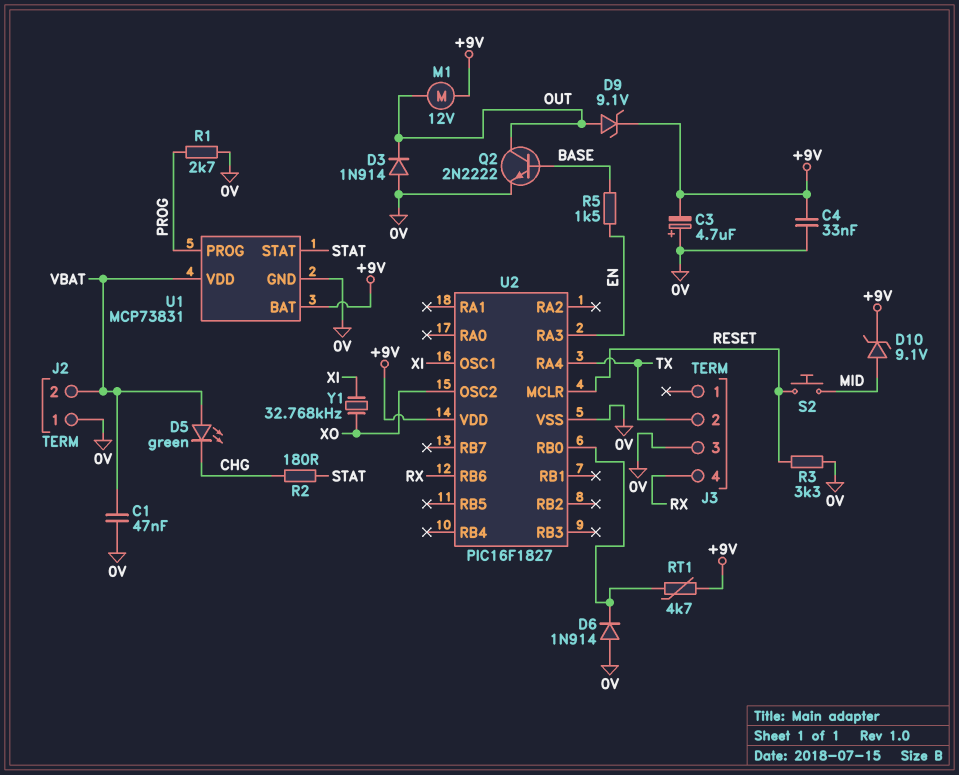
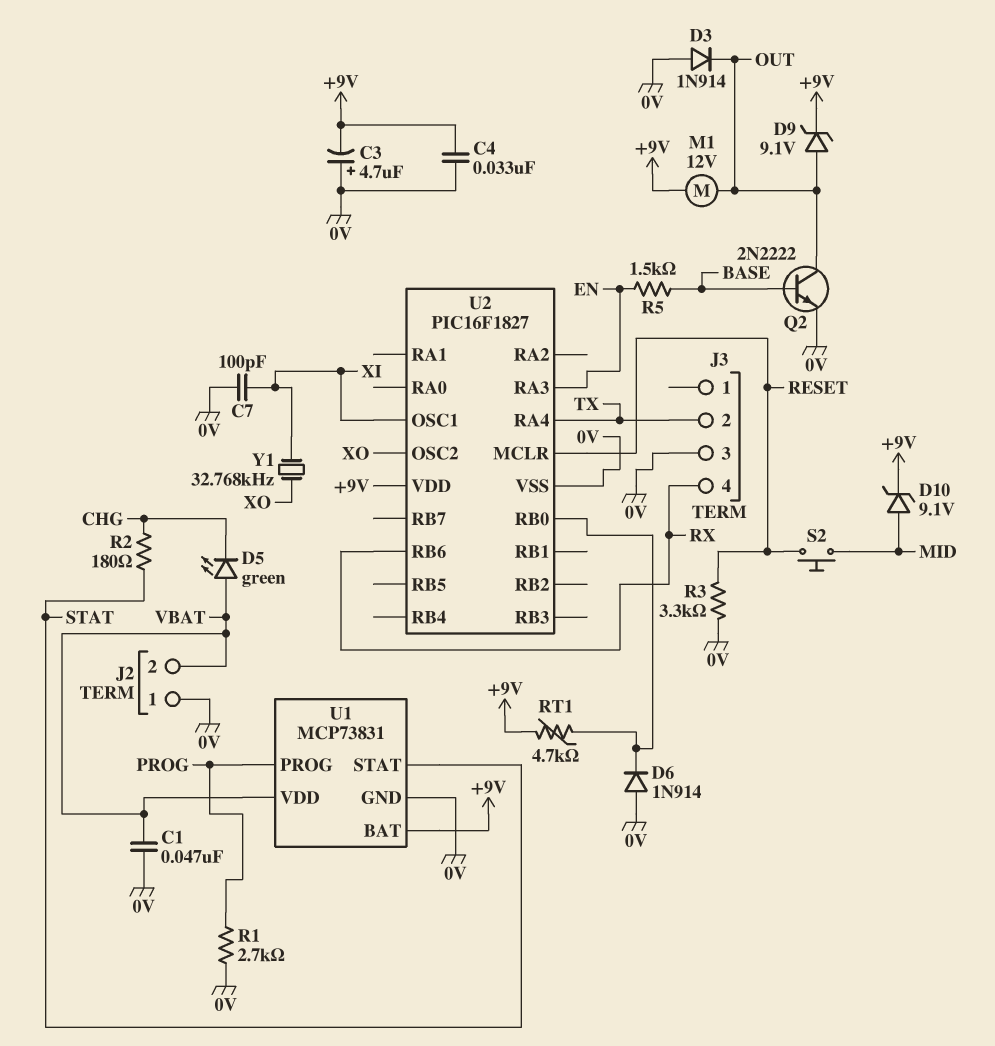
C7: none -> 100pF (0V, XI)

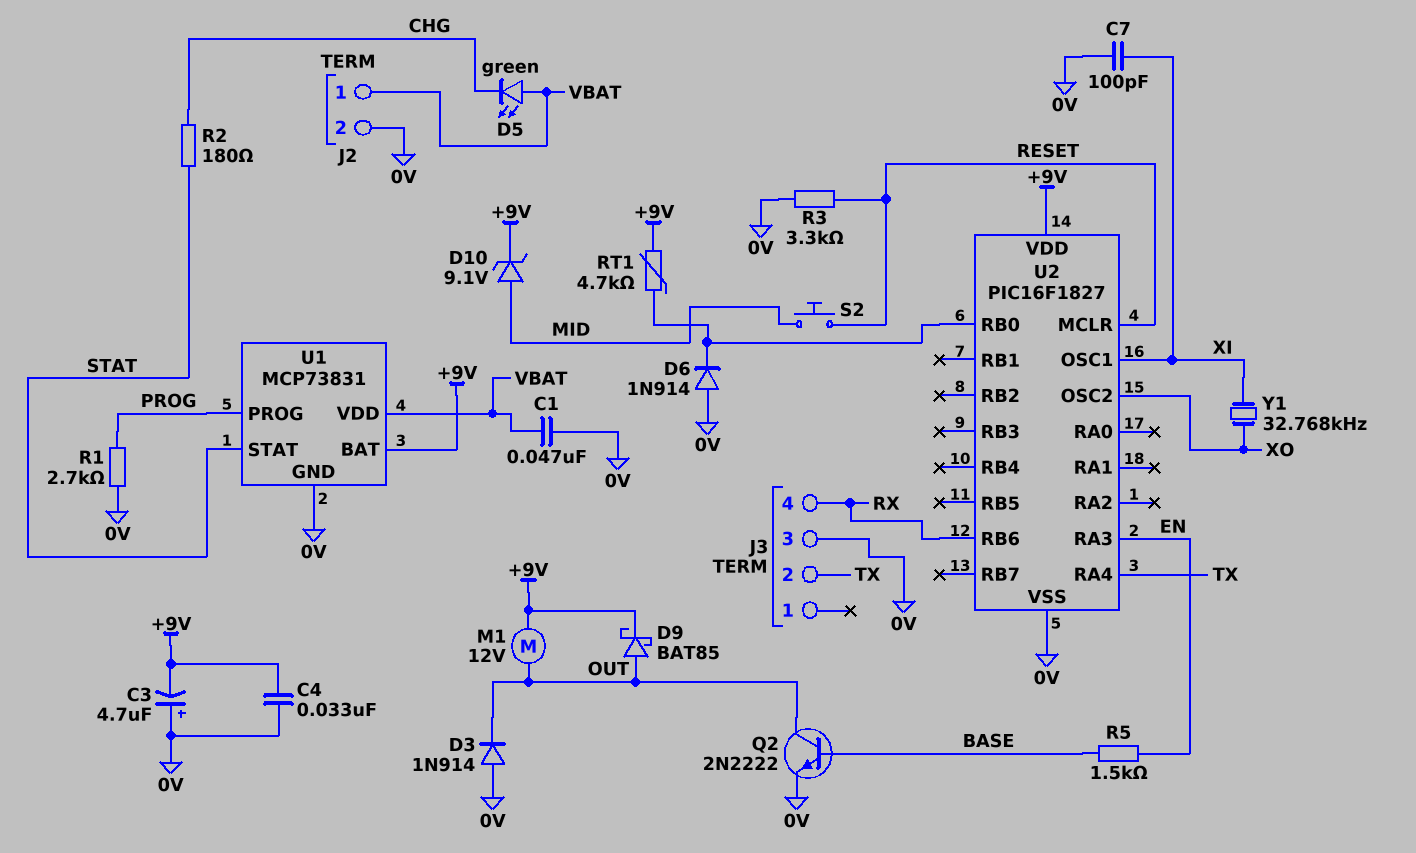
D9: zener 9.1V (A OUT, K +9V) -> schottky BAT85 (A OUT, K +9V)
J2 pin 1: 0V -> VBAT
J2 pin 2: VBAT -> 0V

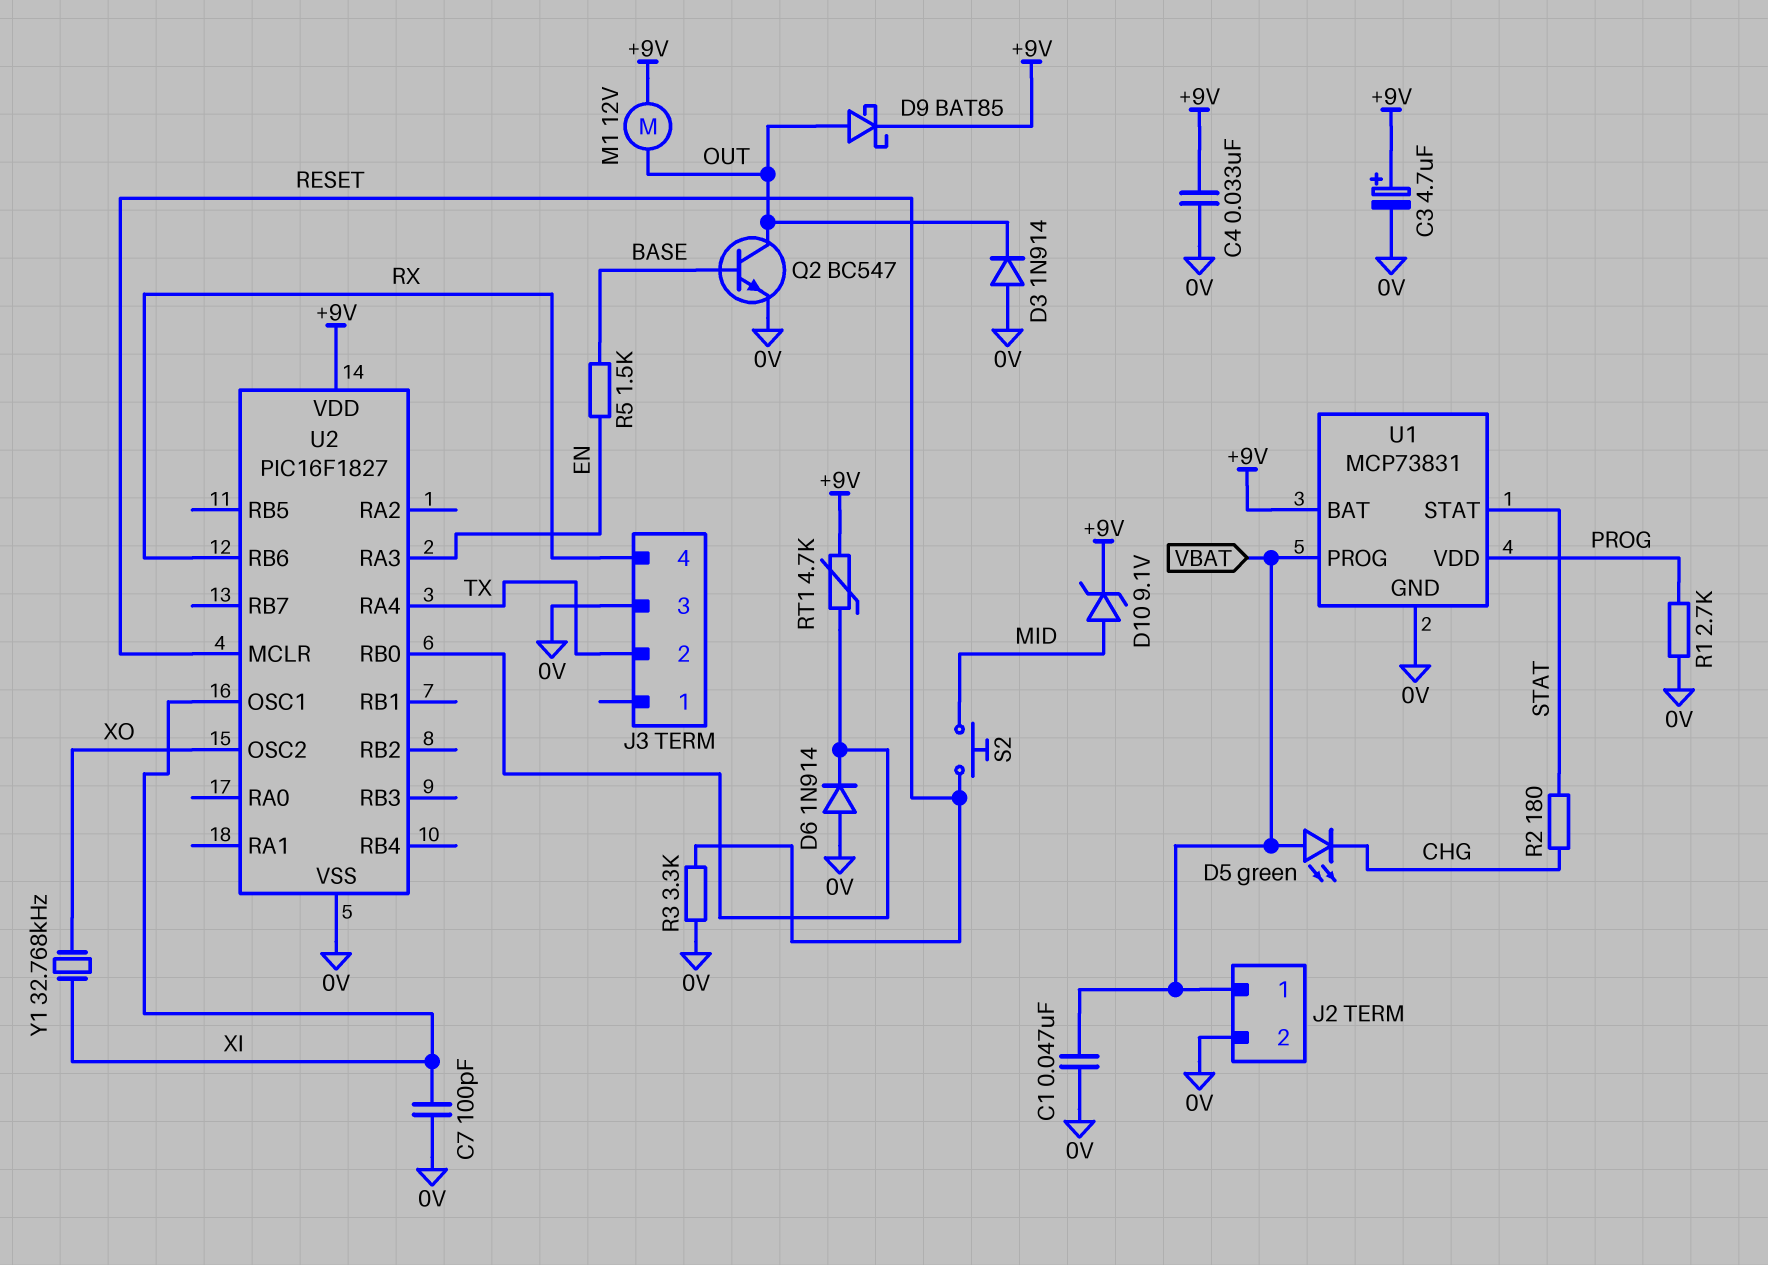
C3: 4.7uF (plus 0V, minus +9V) -> 4.7uF (plus +9V, minus 0V)
Q2: NPN 2N2222 (B BASE, C OUT, E 0V) -> NPN BC547 (B BASE, C OUT, E 0V)
U1 pin PROG: PROG -> VBAT
U1 pin VDD: VBAT -> PROG

